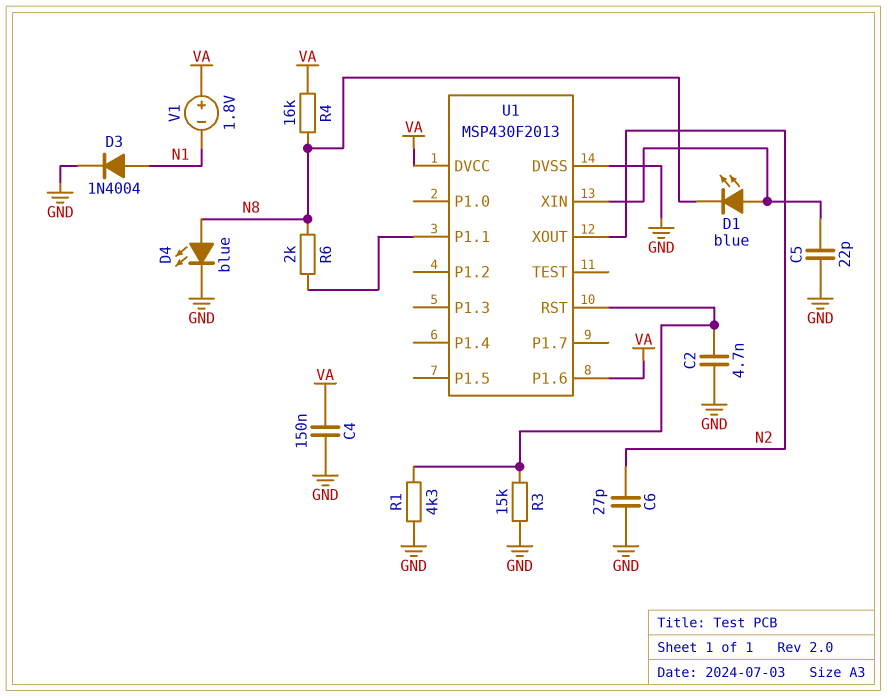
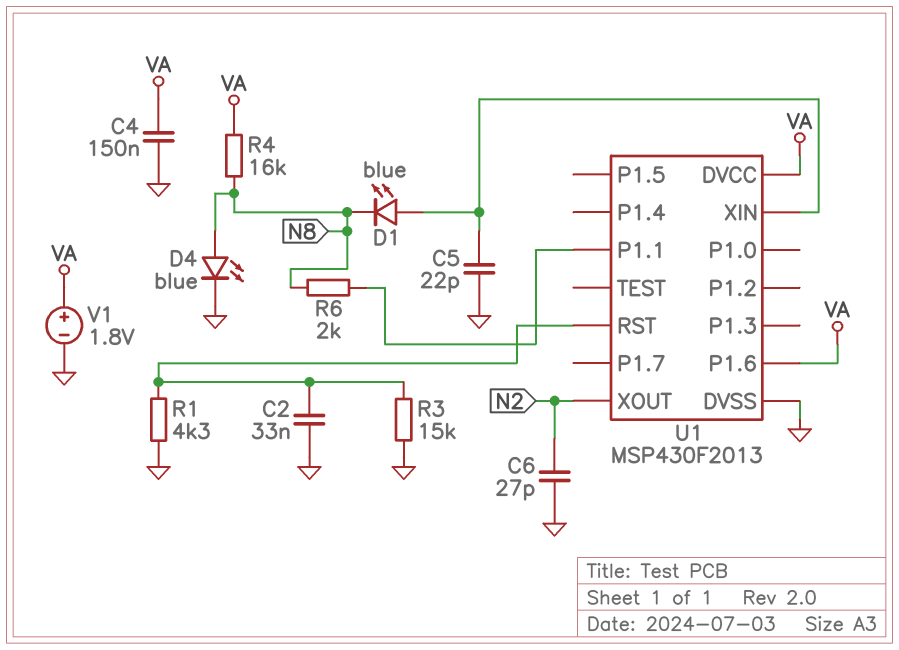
C2: 4.7nF (GND, U1/RST) -> 33nF (GND, U1/RST)
D3: diode 1N4004 (A N1, K GND) -> none
V1: 1.8V (plus VA, minus N1) -> 1.8V (plus VA, minus GND)

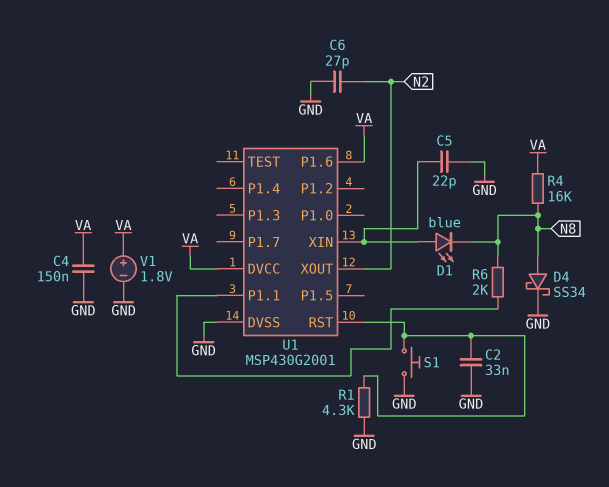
D4: LED blue (A N8, K GND) -> schottky SS34 (A N8, K GND)
R3: 15k (GND, U1/RST) -> none
S1: none -> button (GND, U1/RST)
U1: MSP430F2013 -> MSP430G2001

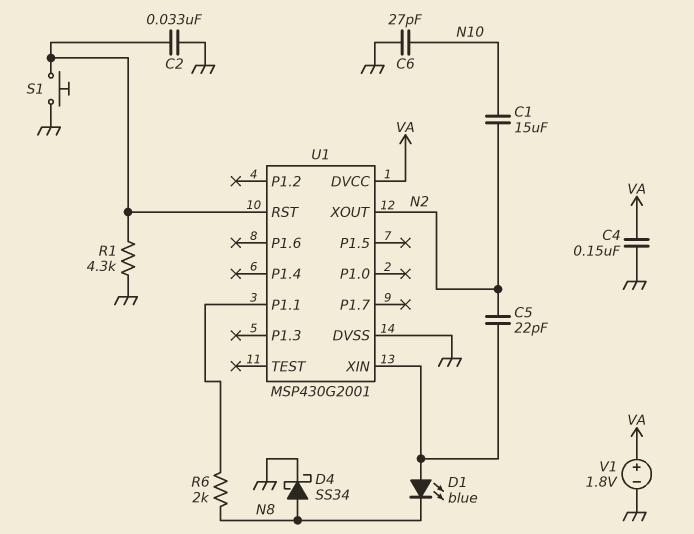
C1: none -> 15uF (N2, N10)
C5: 22pF (GND, U1/XIN) -> 22pF (N2, U1/XIN)
C6: 27pF (GND, N2) -> 27pF (GND, N10)
R4: 16k (N8, VA) -> none
U1 pin P1.6: VA -> none

